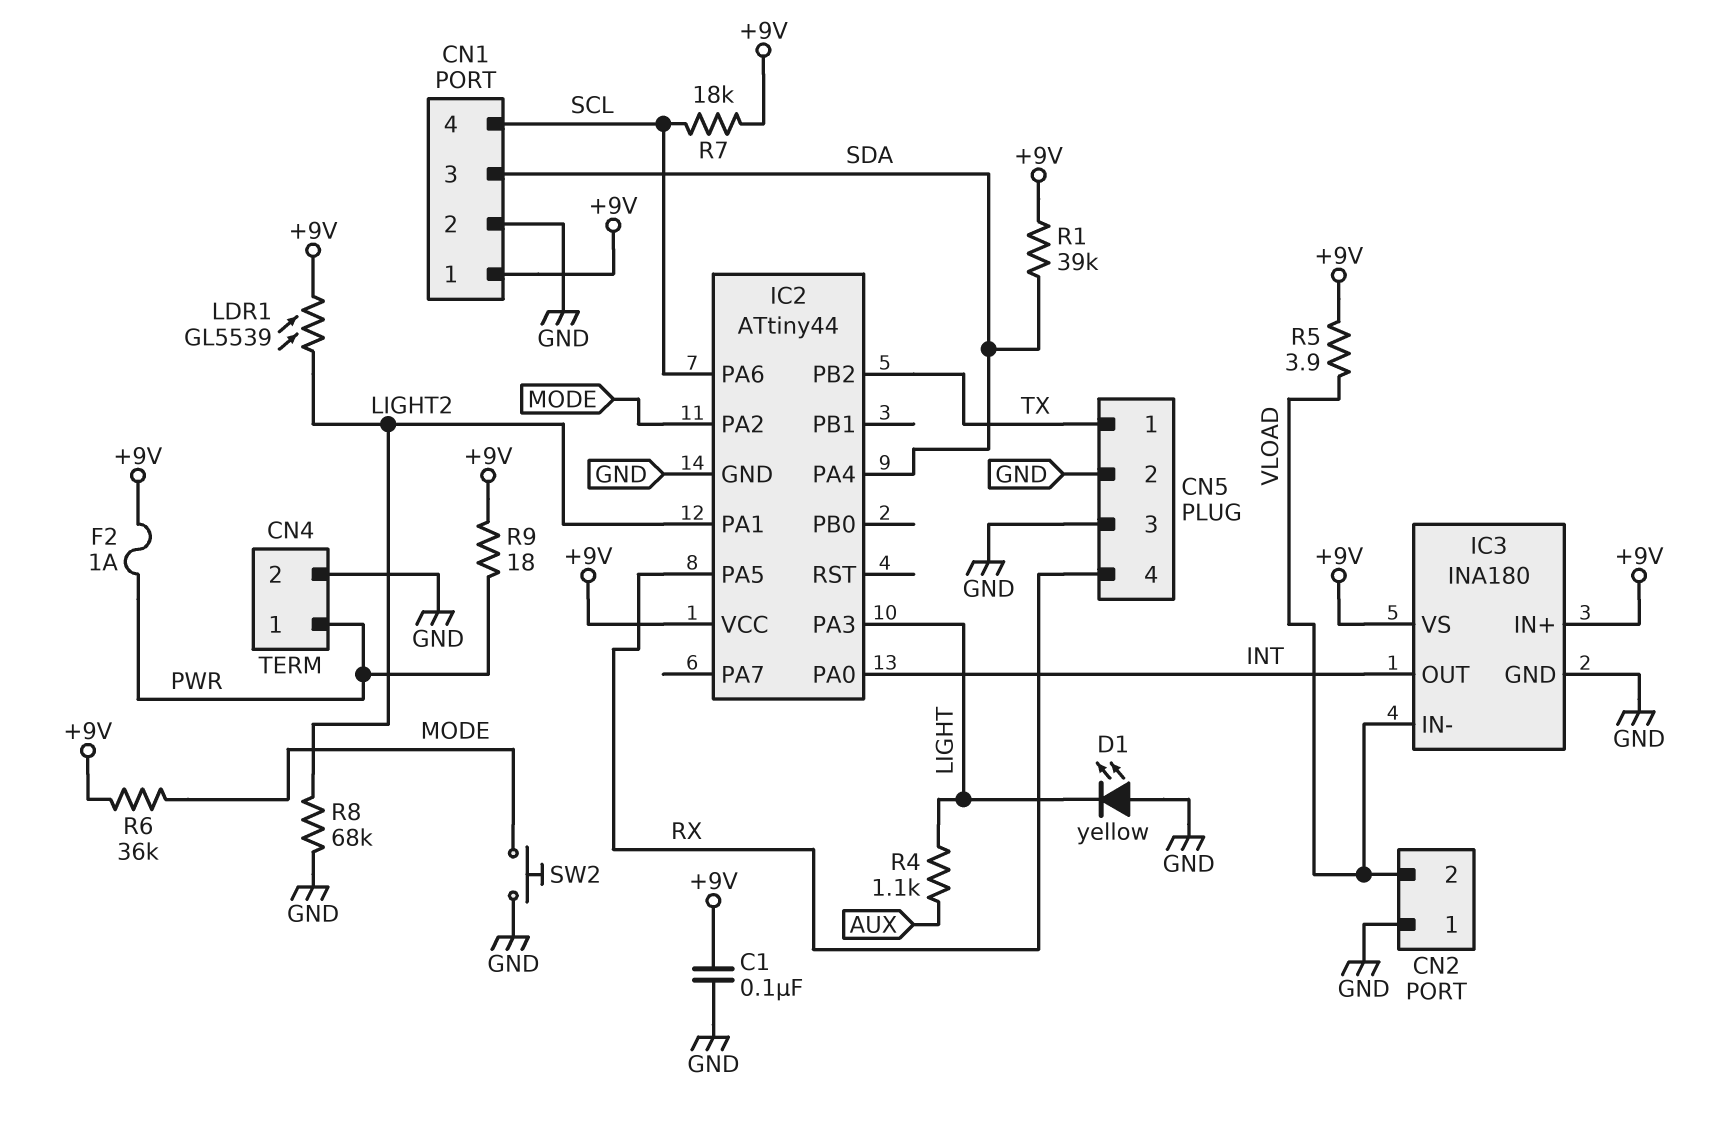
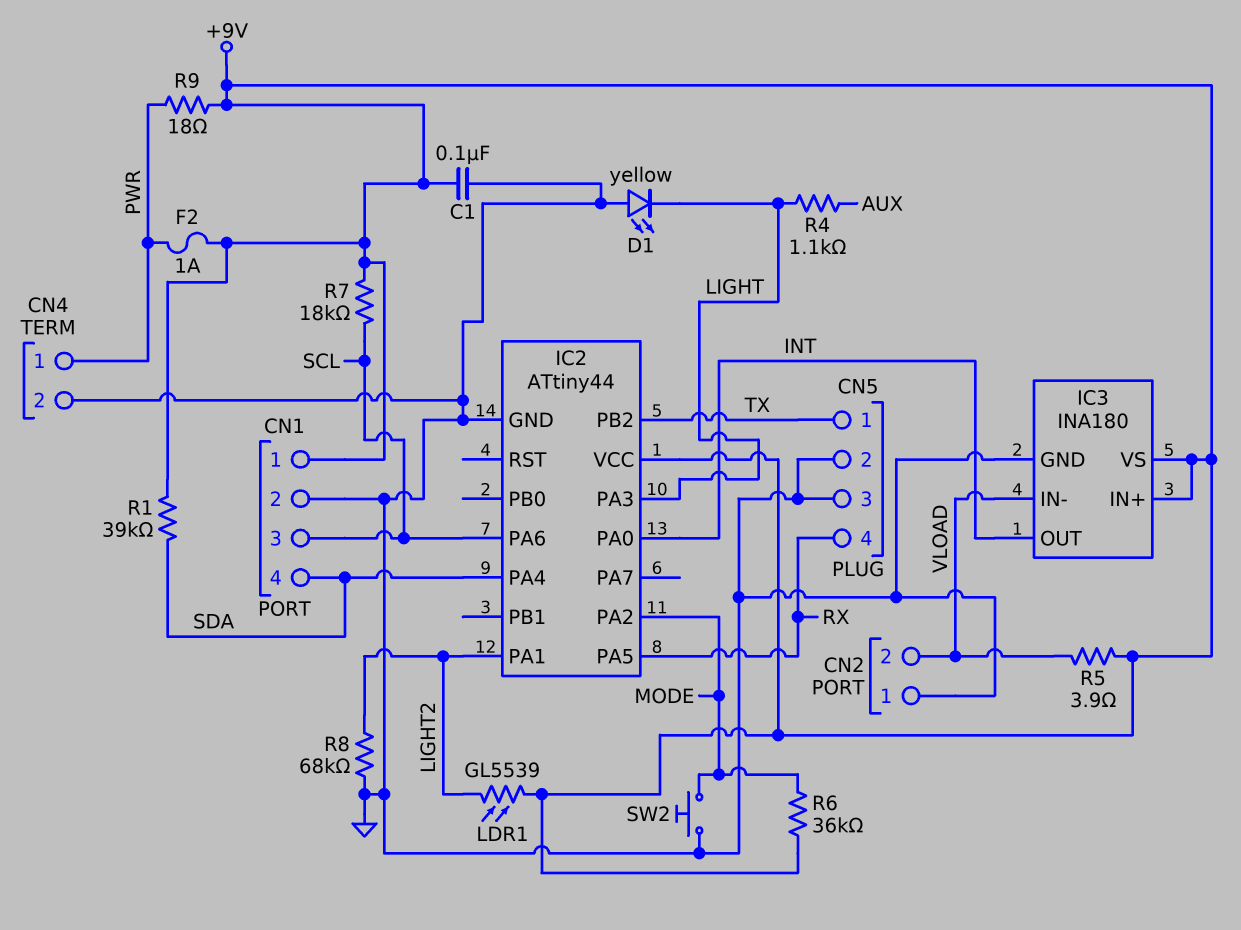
CN1 pin 3: SDA -> SCL
CN1 pin 4: SCL -> SDA

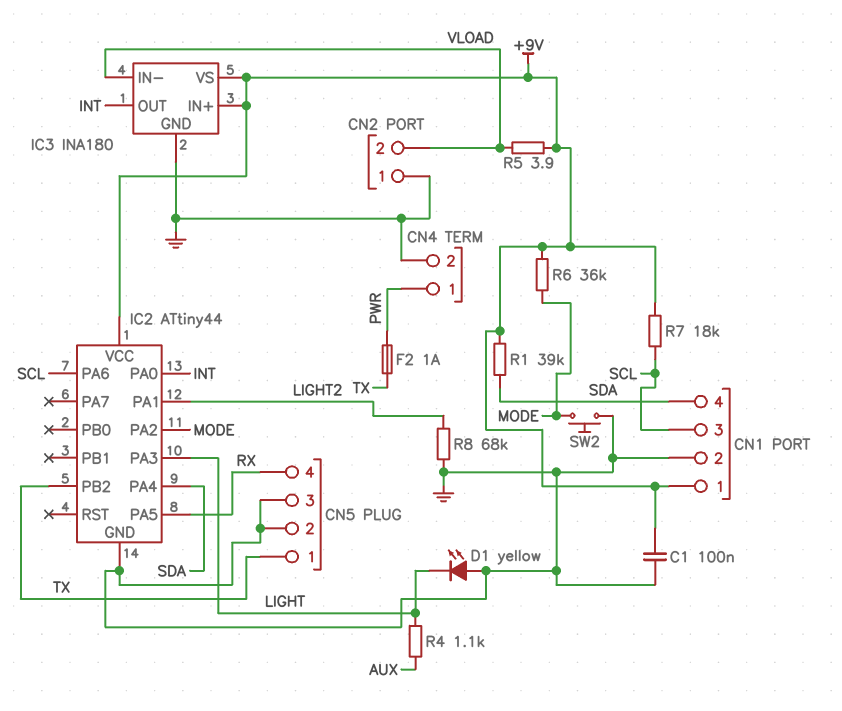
F2: 1A (+9V, PWR) -> 1A (PWR, TX)
LDR1: GL5539 (+9V, LIGHT2) -> none
R9: 18 (+9V, PWR) -> none

